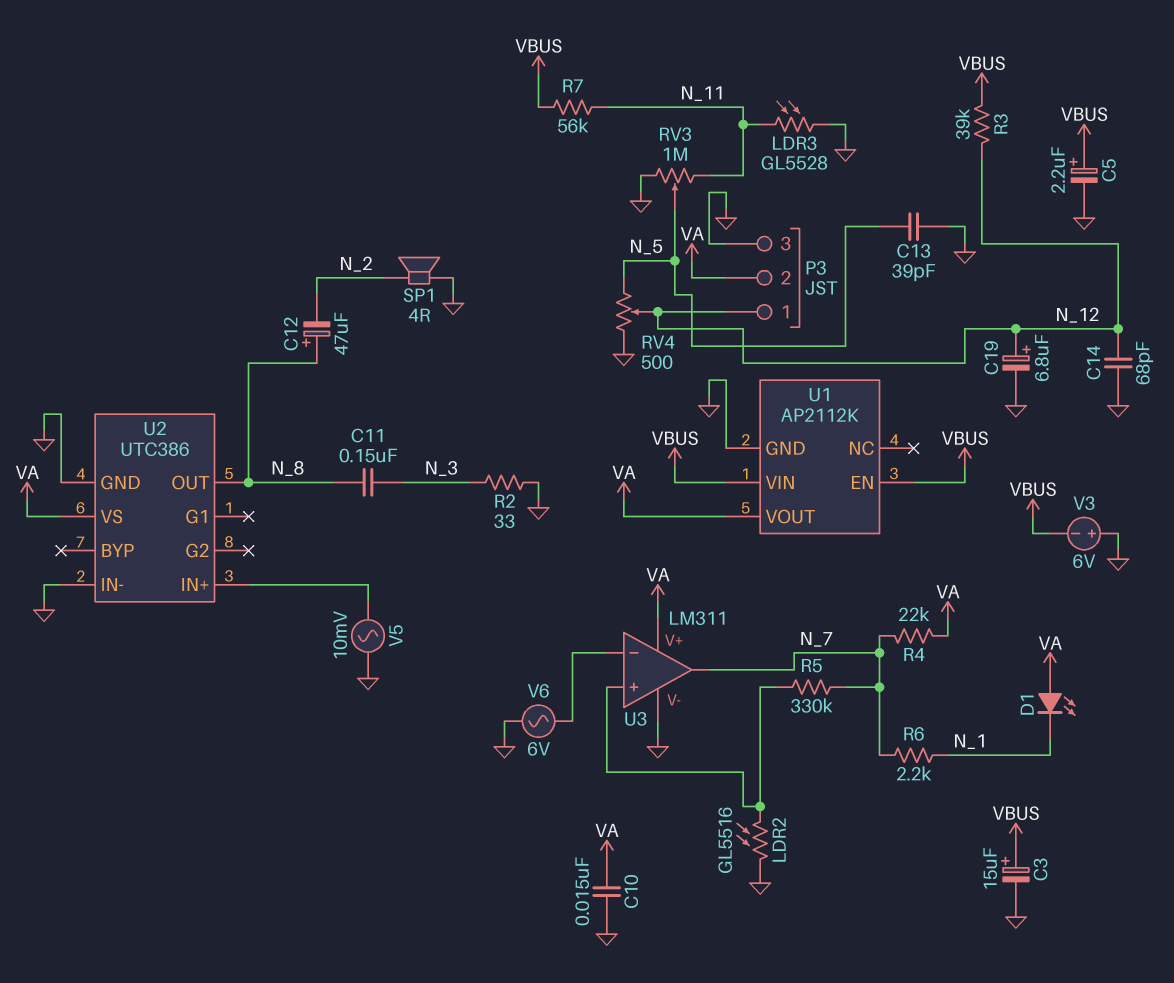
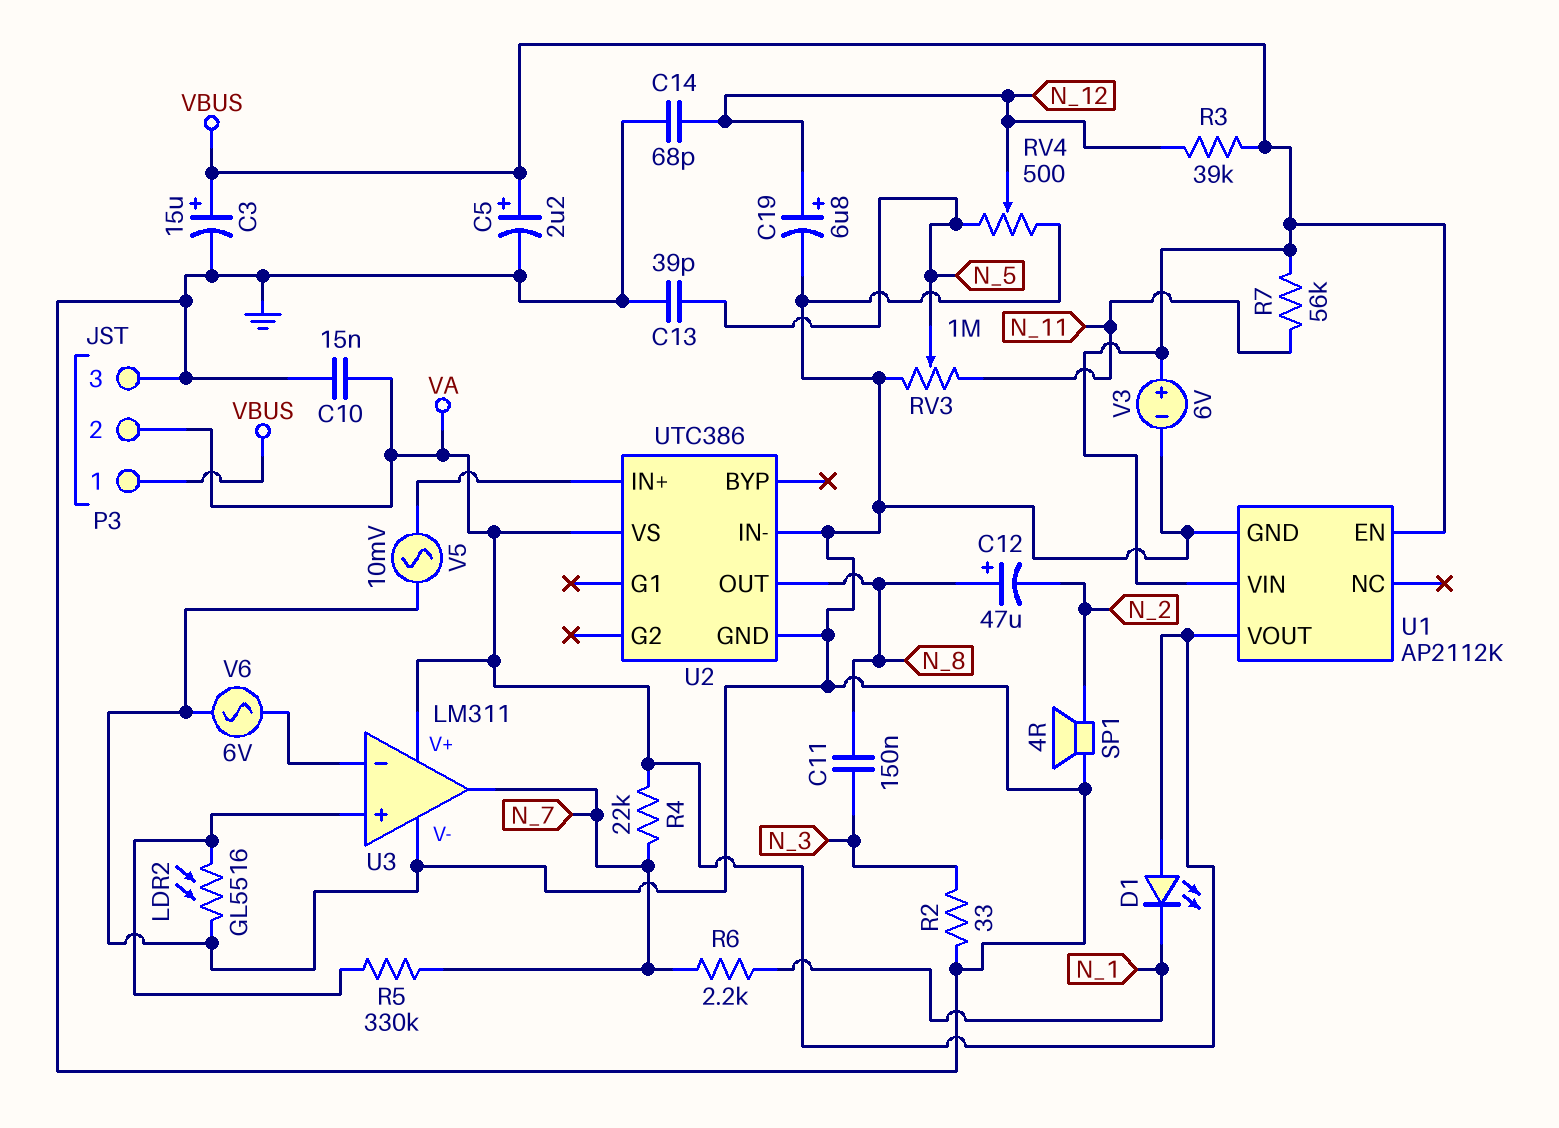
LDR3: GL5528 (GND, N_11) -> none
P3 pin 1: N_12 -> VBUS
V3: 6V (plus GND, minus VBUS) -> 6V (plus VBUS, minus GND)

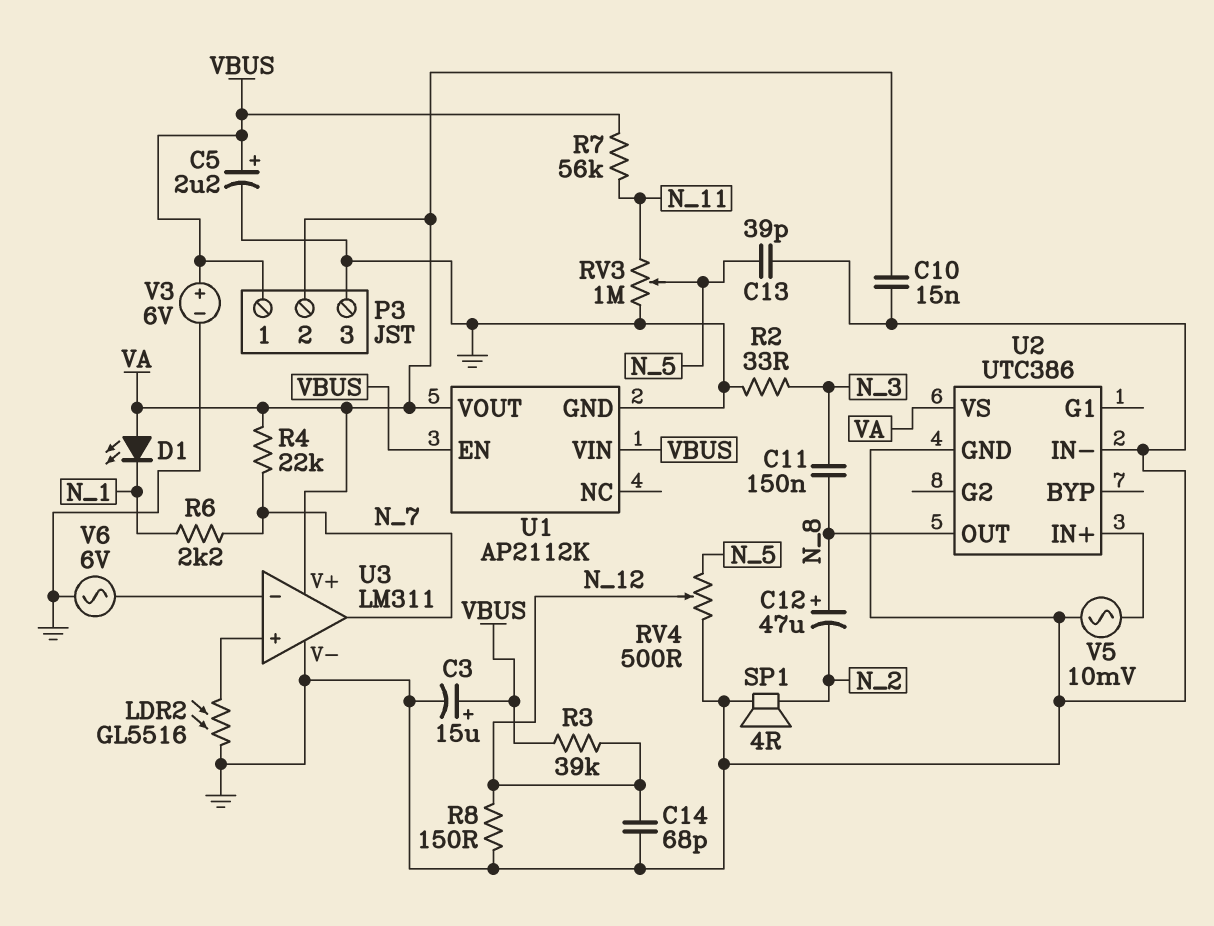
C19: 6.8uF (plus N_12, minus GND) -> none
R5: 330k (N_7, U3/in+) -> none
R8: none -> 150 (GND, N_12)

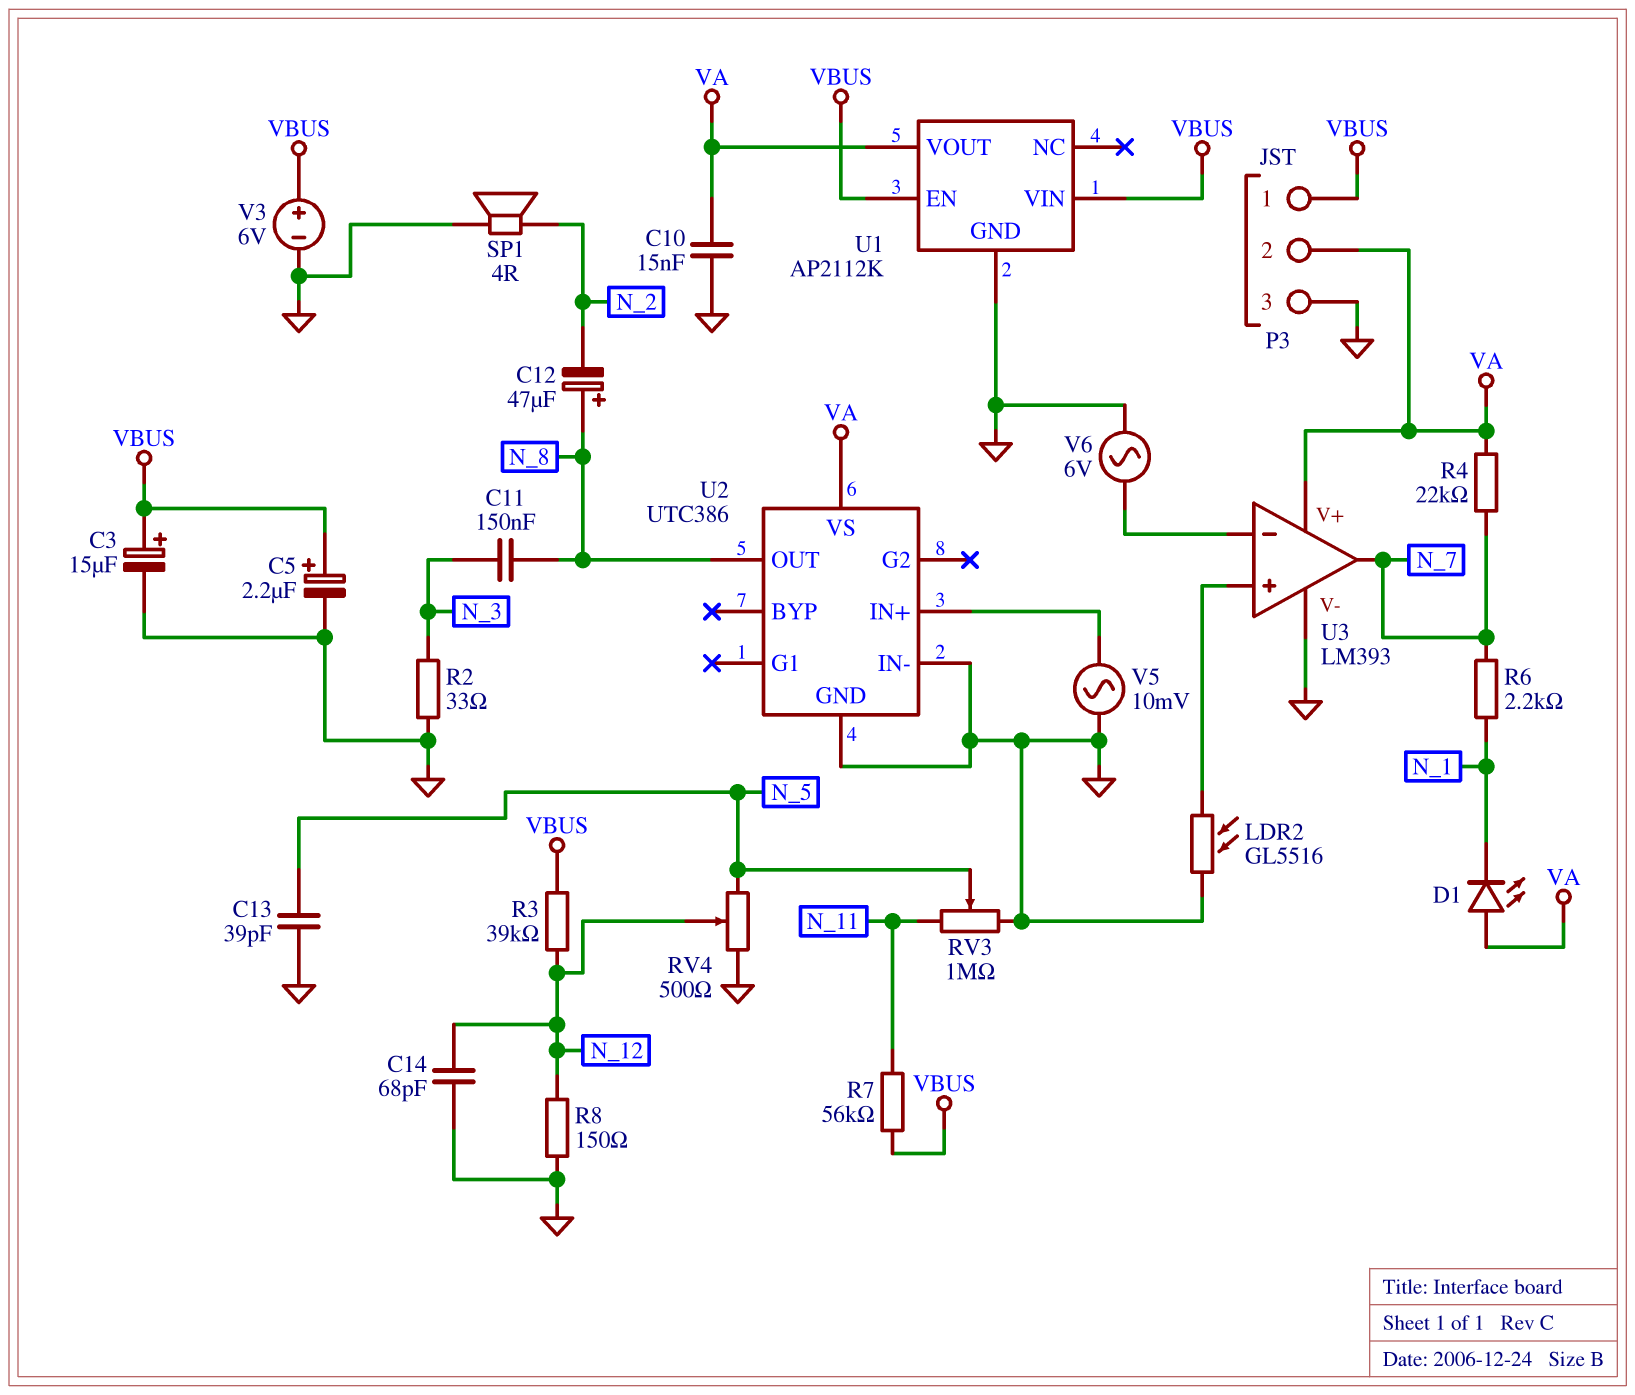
U3: LM311 -> LM393

